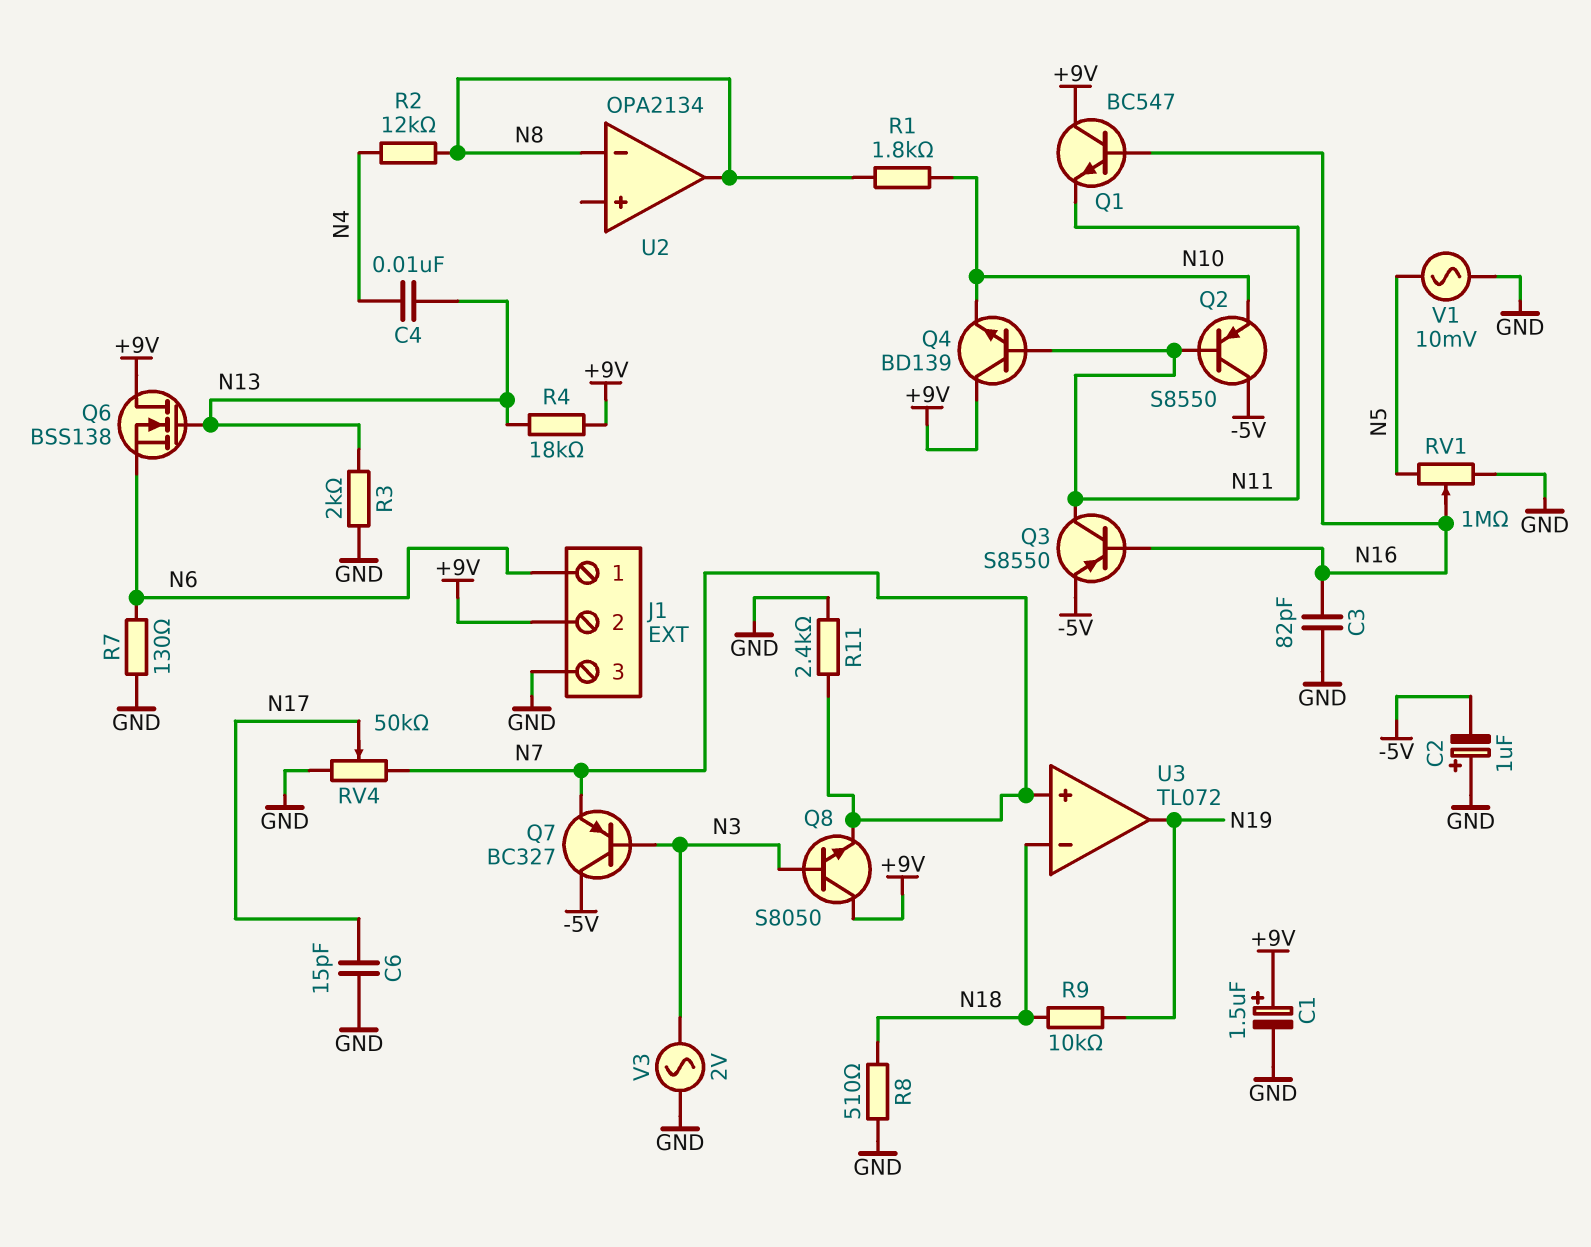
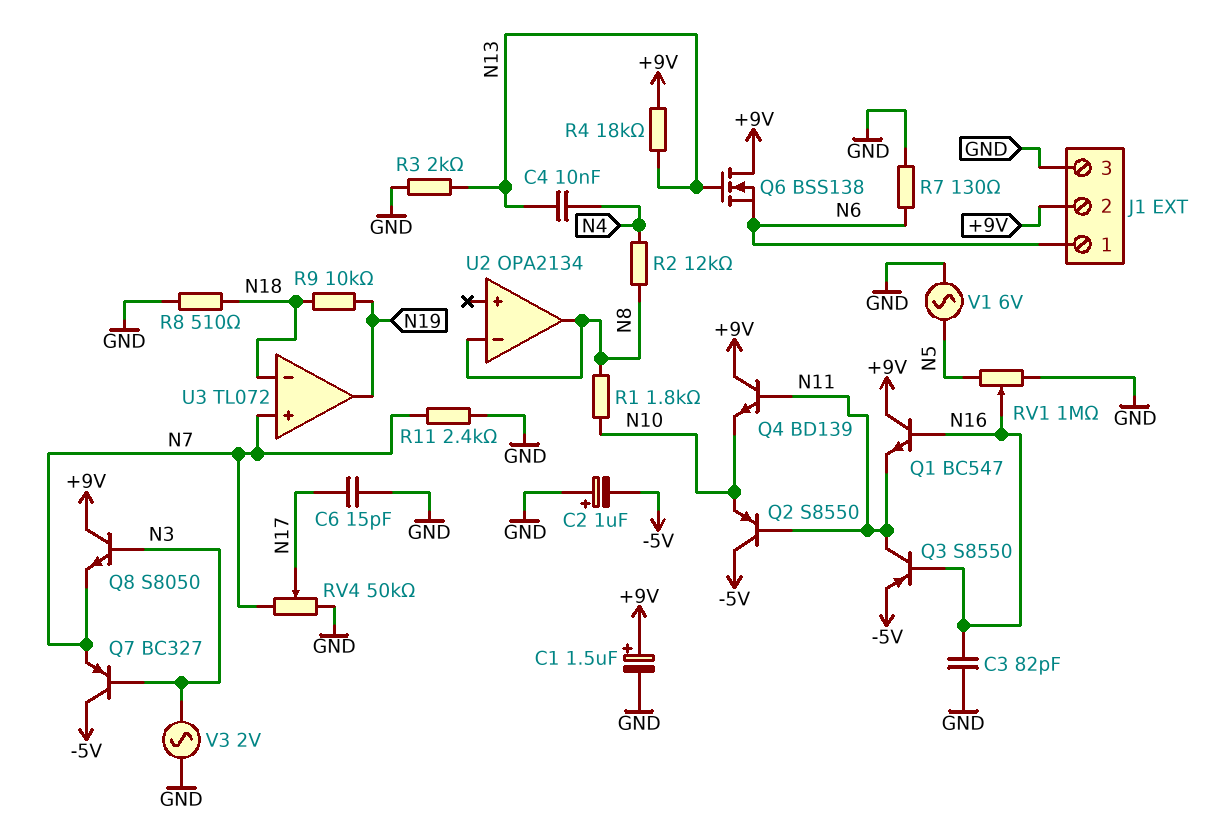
V1: AC 10mV (GND, N5) -> AC 6V (GND, N5)

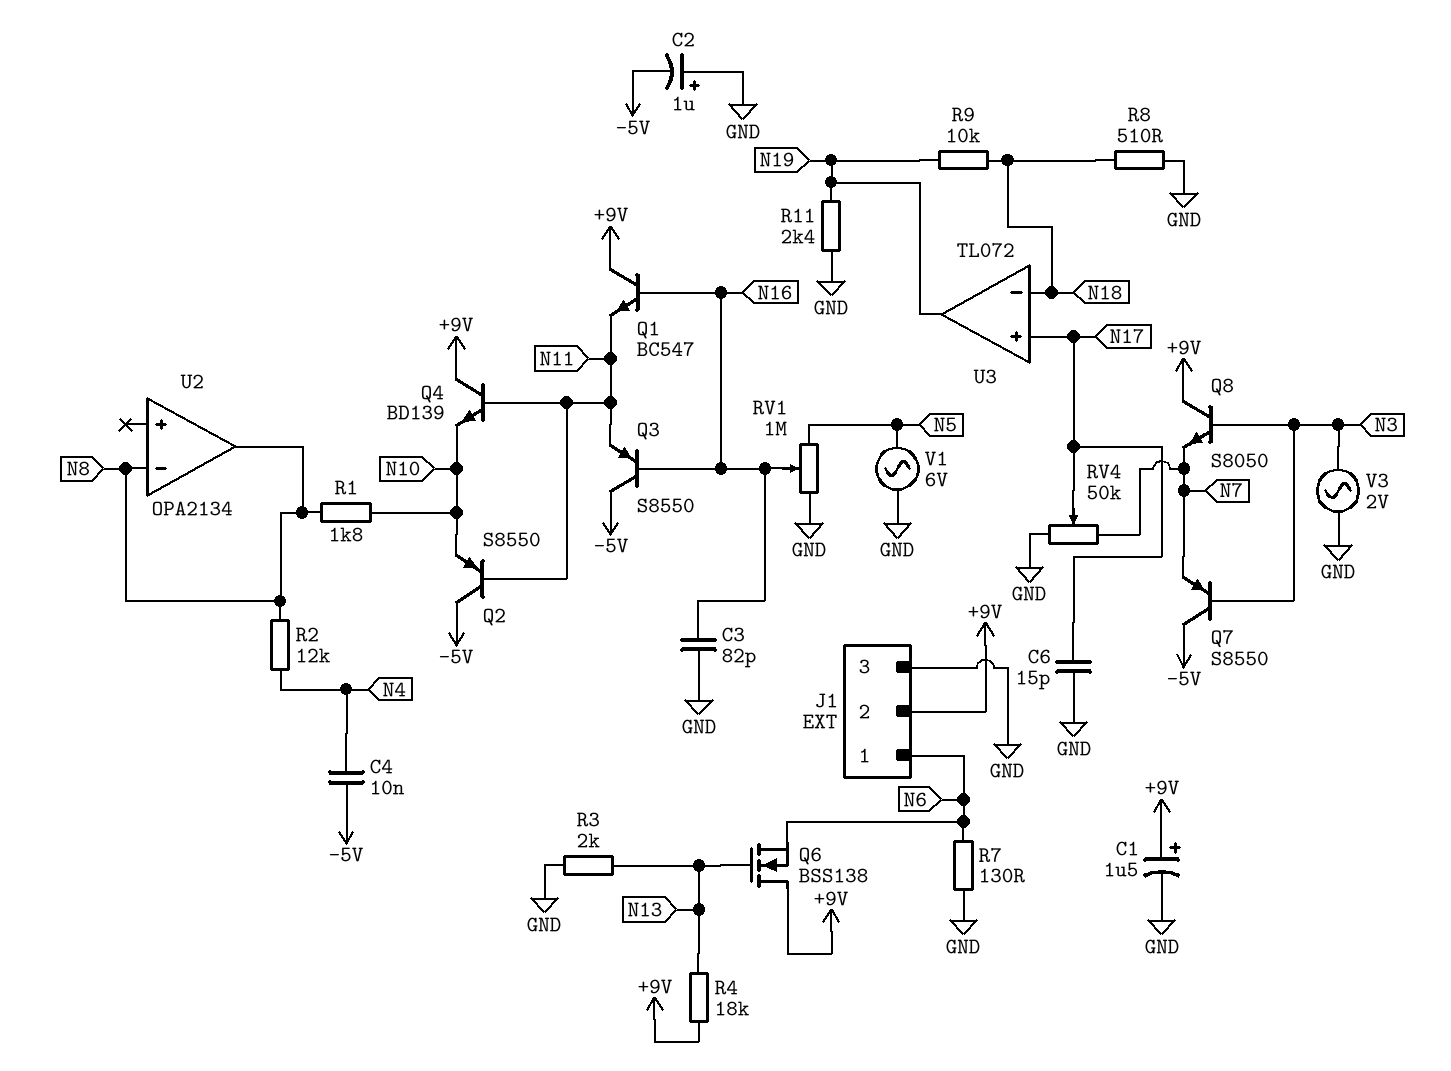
C4: 10nF (N4, N13) -> 10nF (-5V, N4)
Q3: PNP S8550 (B N16, C N11, E -5V) -> PNP S8550 (B N16, C -5V, E N11)
Q7: PNP BC327 (B N3, C -5V, E N7) -> PNP S8550 (B N3, C -5V, E N7)
R11: 2.4k (GND, N7) -> 2.4k (GND, N19)
U3 pin in+: N7 -> N17

